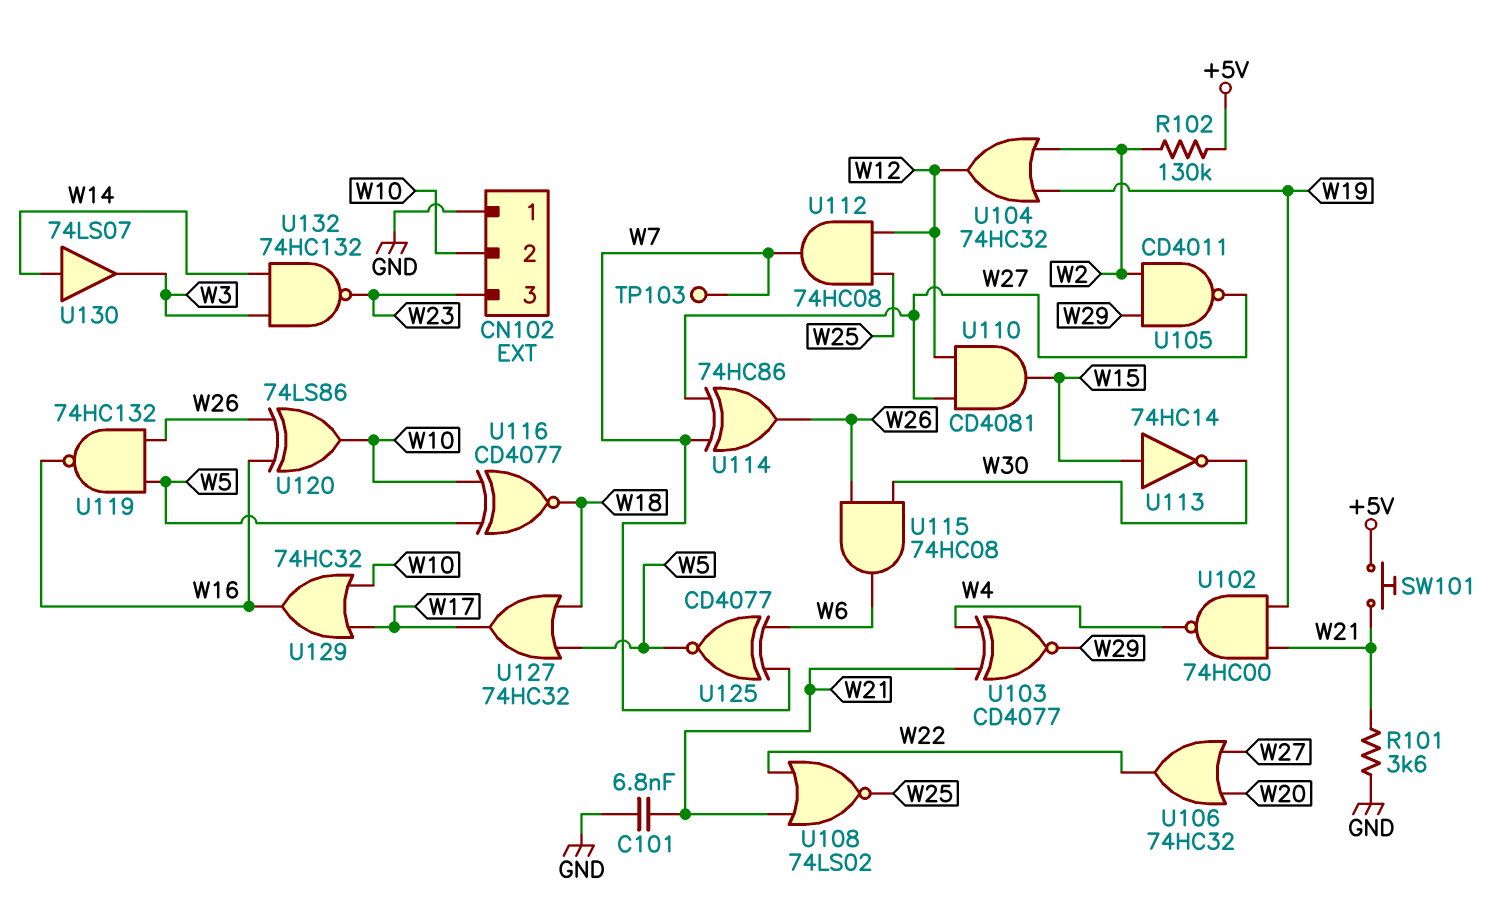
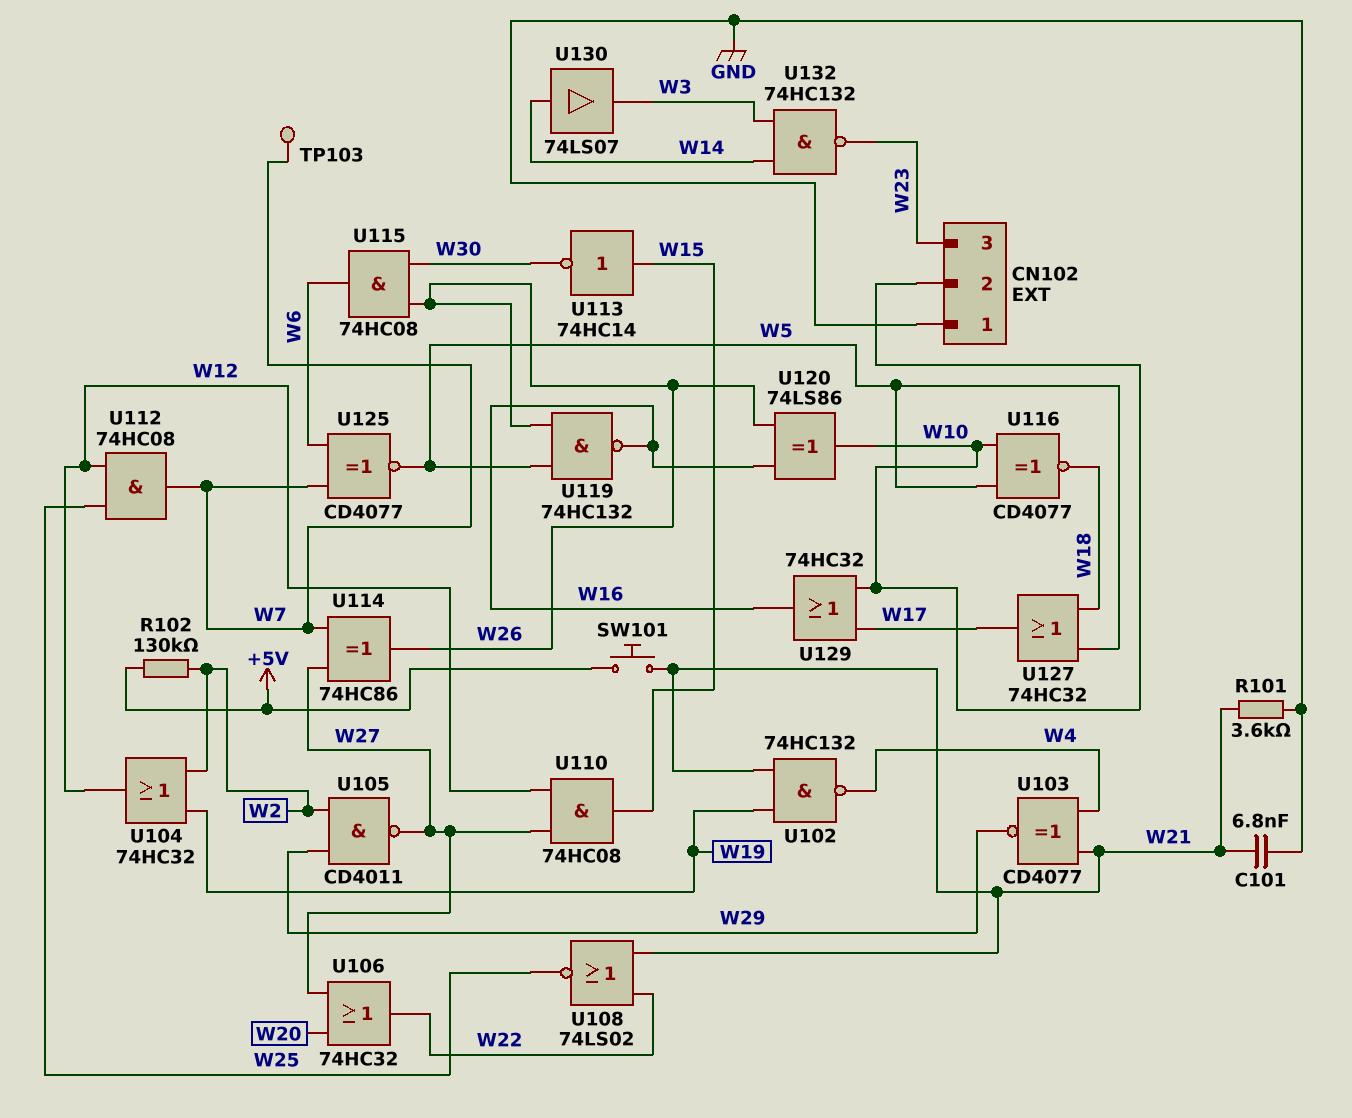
U102: NAND 74HC00 (in W19, in W21, out W4) -> NAND 74HC132 (in W19, in W21, out W4)
U110: AND CD4081 (in W12, in W27, out W15) -> AND 74HC08 (in W12, in W27, out W15)

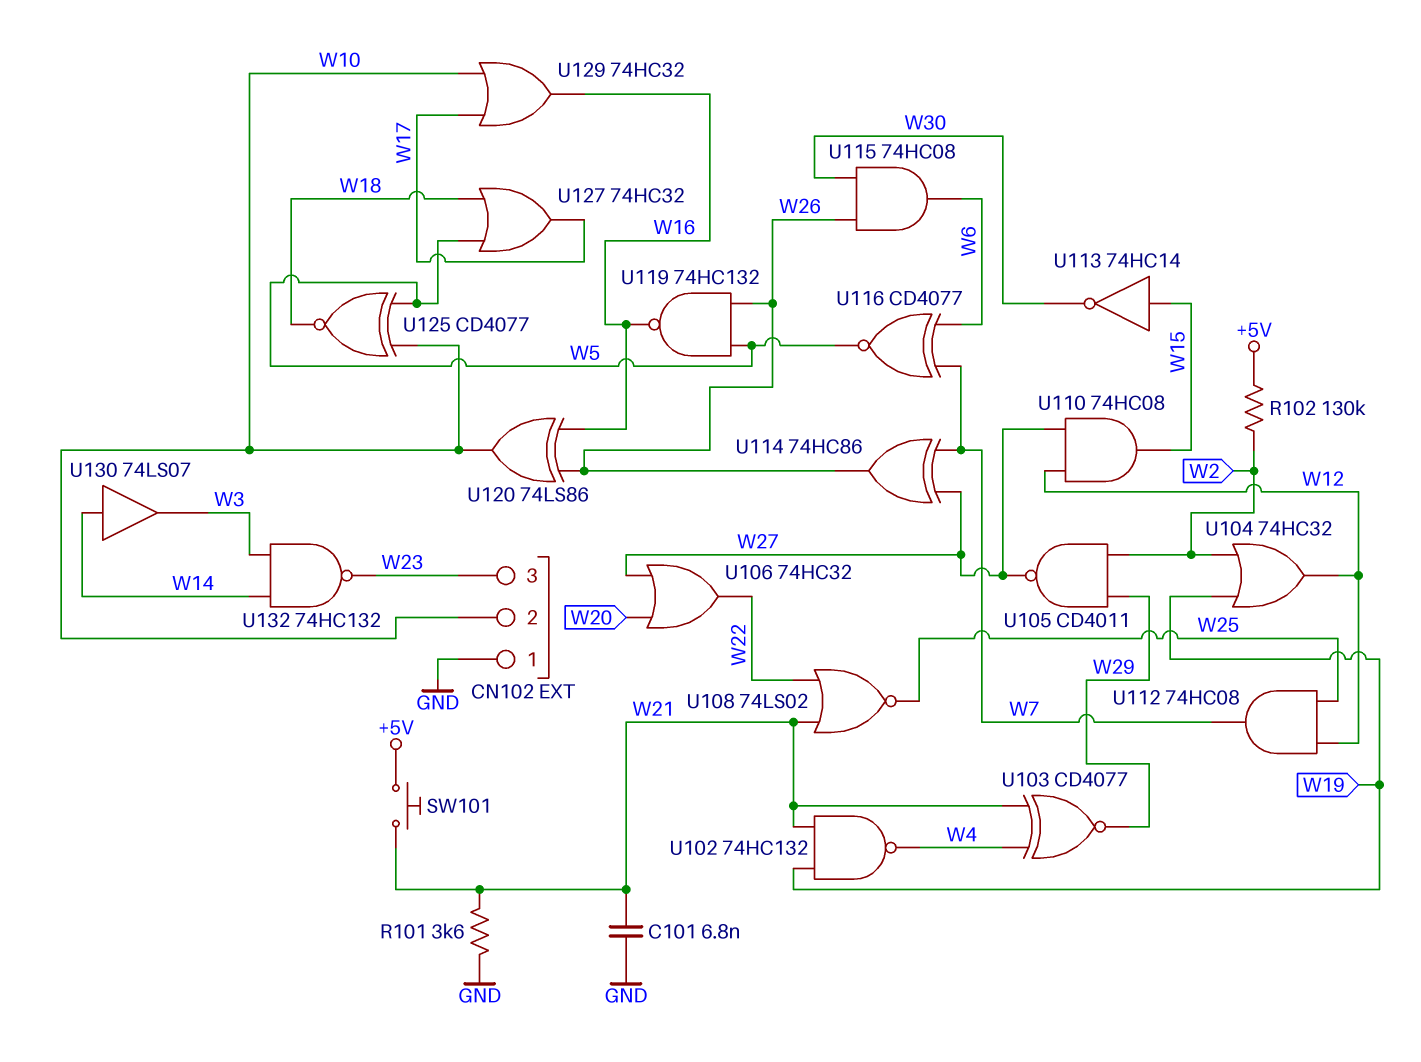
TP103: test point (W7) -> none
U116: XNOR CD4077 (in W5, in W10, out W18) -> XNOR CD4077 (in W6, in W7, out W5)
U125: XNOR CD4077 (in W6, in W7, out W5) -> XNOR CD4077 (in W5, in W10, out W18)

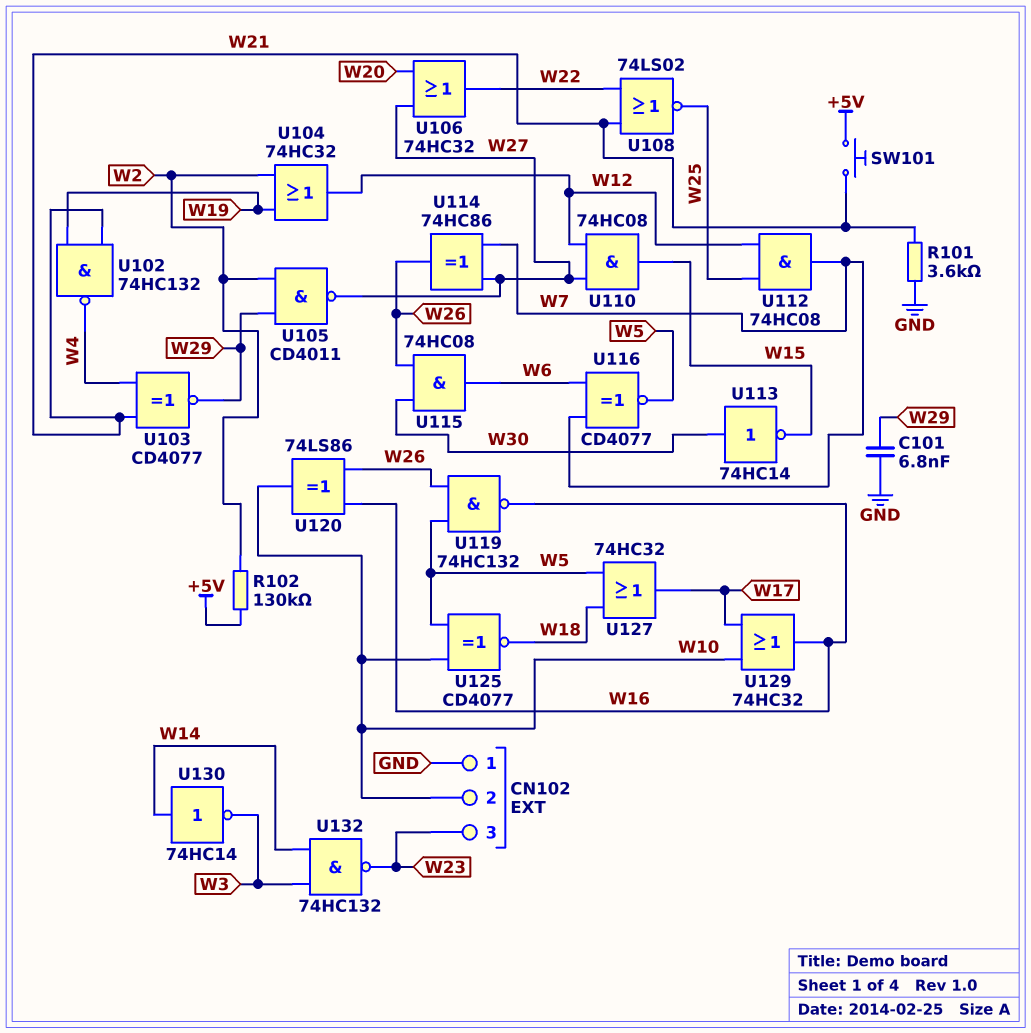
C101: 6.8nF (GND, W21) -> 6.8nF (GND, W29)
U113: NOT 74HC14 (in W15, out W30) -> NOT 74HC14 (in W30, out W15)
U130: buffer 74LS07 (in W14, out W3) -> NOT 74HC14 (in W14, out W3)

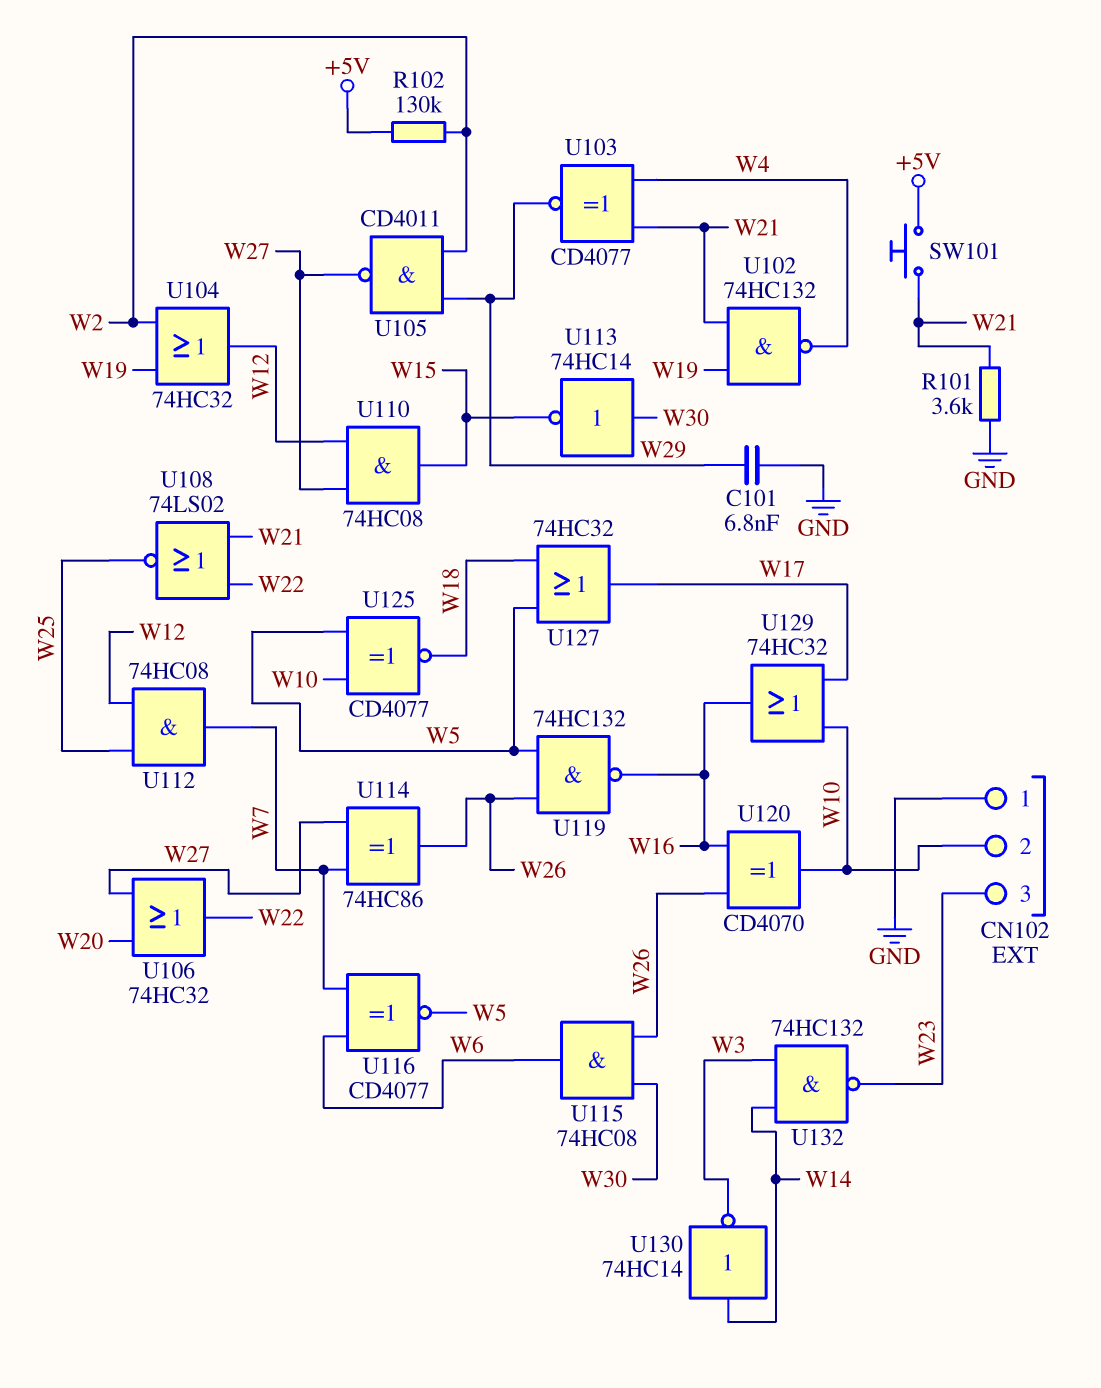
U120: XOR 74LS86 (in W16, in W26, out W10) -> XOR CD4070 (in W16, in W26, out W10)

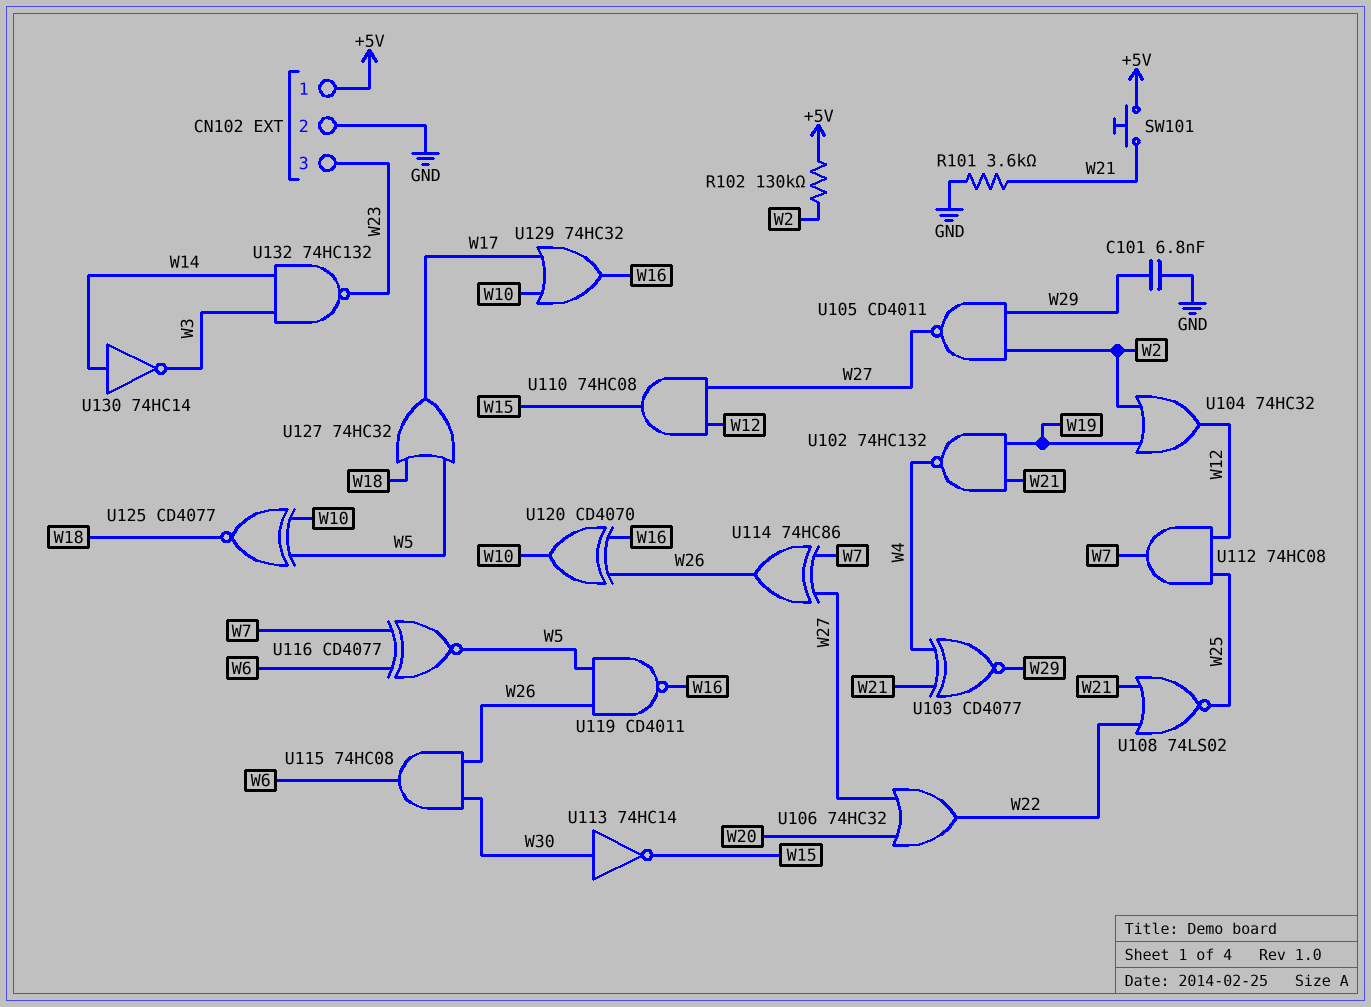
CN102 pin 1: GND -> +5V
CN102 pin 2: W10 -> GND
U119: NAND 74HC132 (in W5, in W26, out W16) -> NAND CD4011 (in W5, in W26, out W16)

